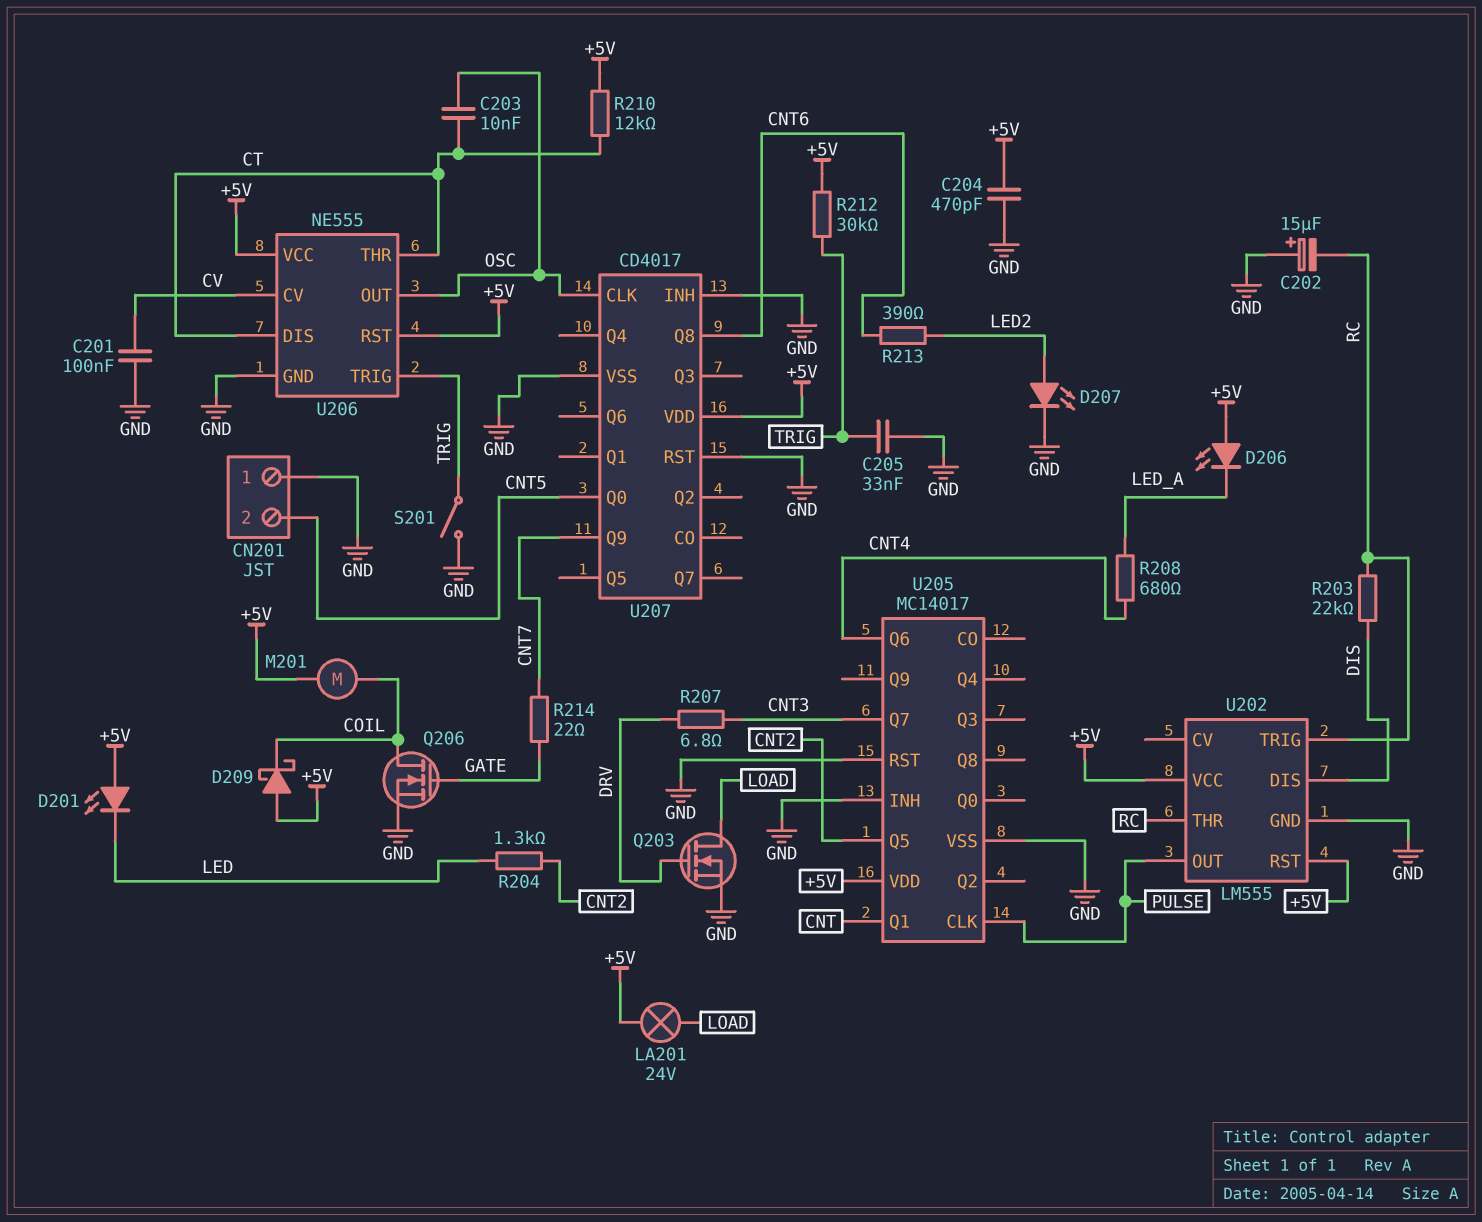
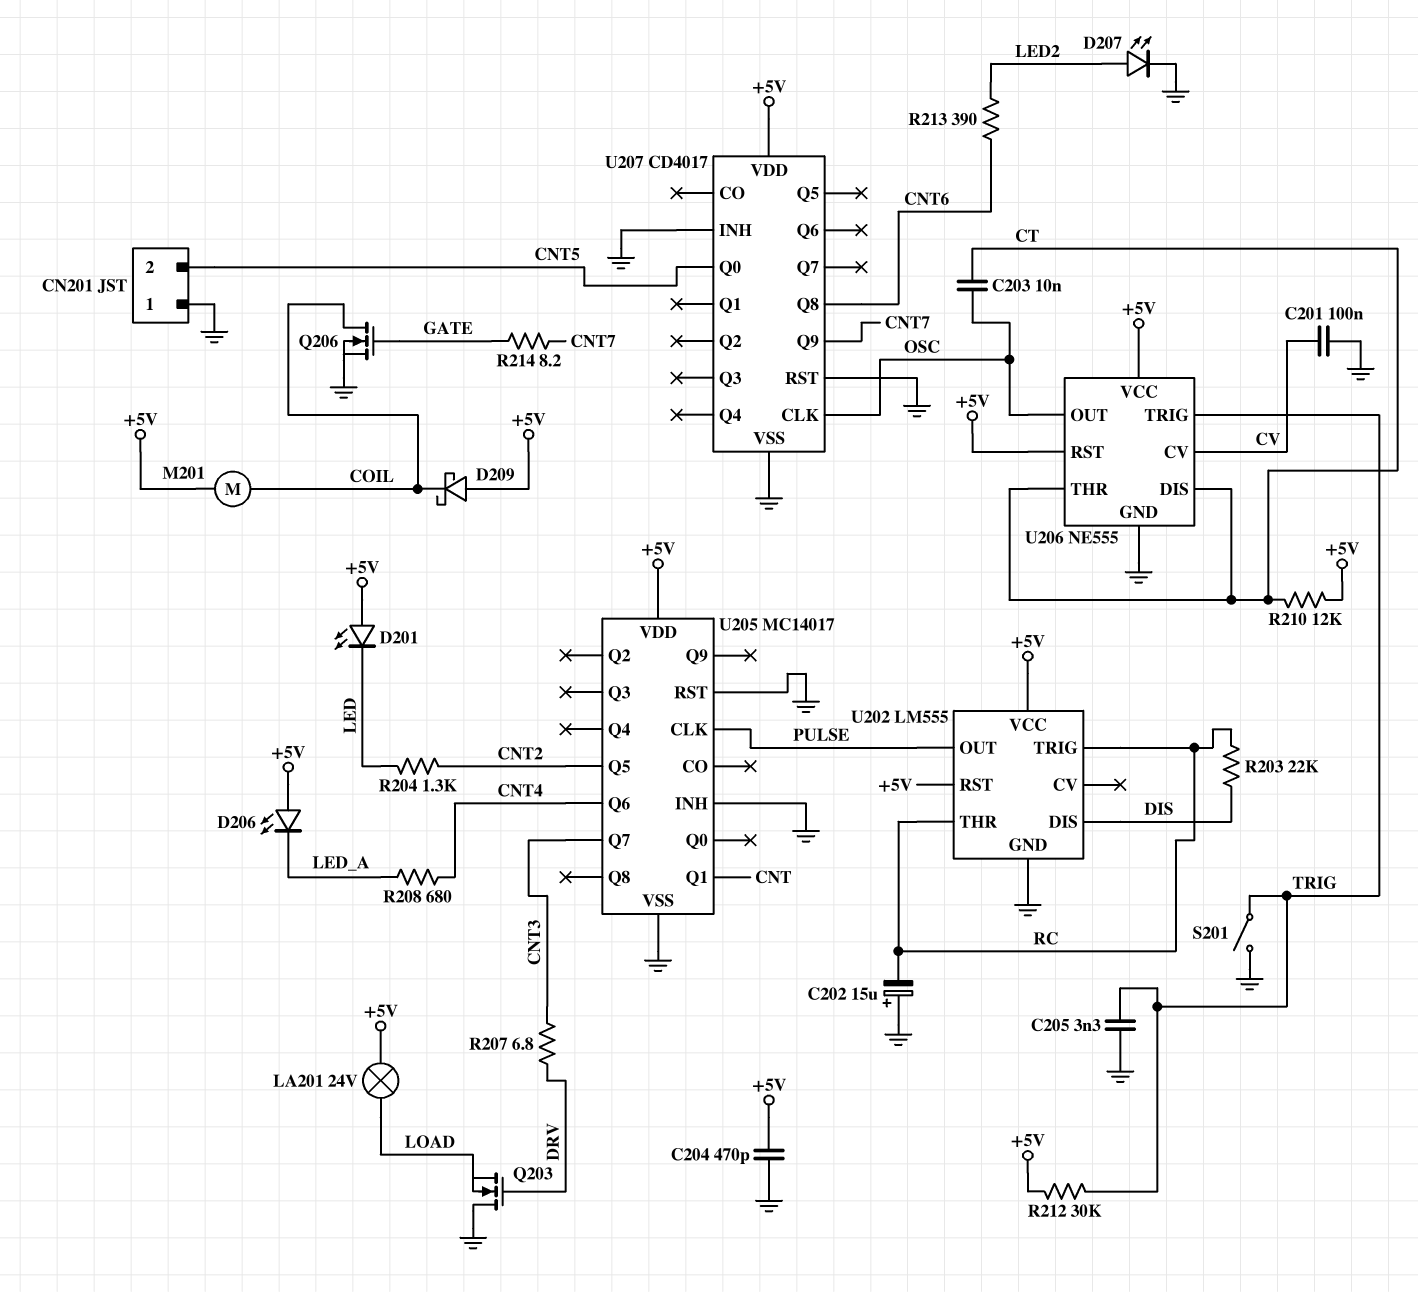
C205: 33nF (GND, TRIG) -> 3.3nF (GND, TRIG)
Q203: NMOS (G DRV, D LOAD, S GND) -> NMOS (G DRV, D GND, S LOAD)
R214: 22 (CNT7, GATE) -> 8.2 (CNT7, GATE)

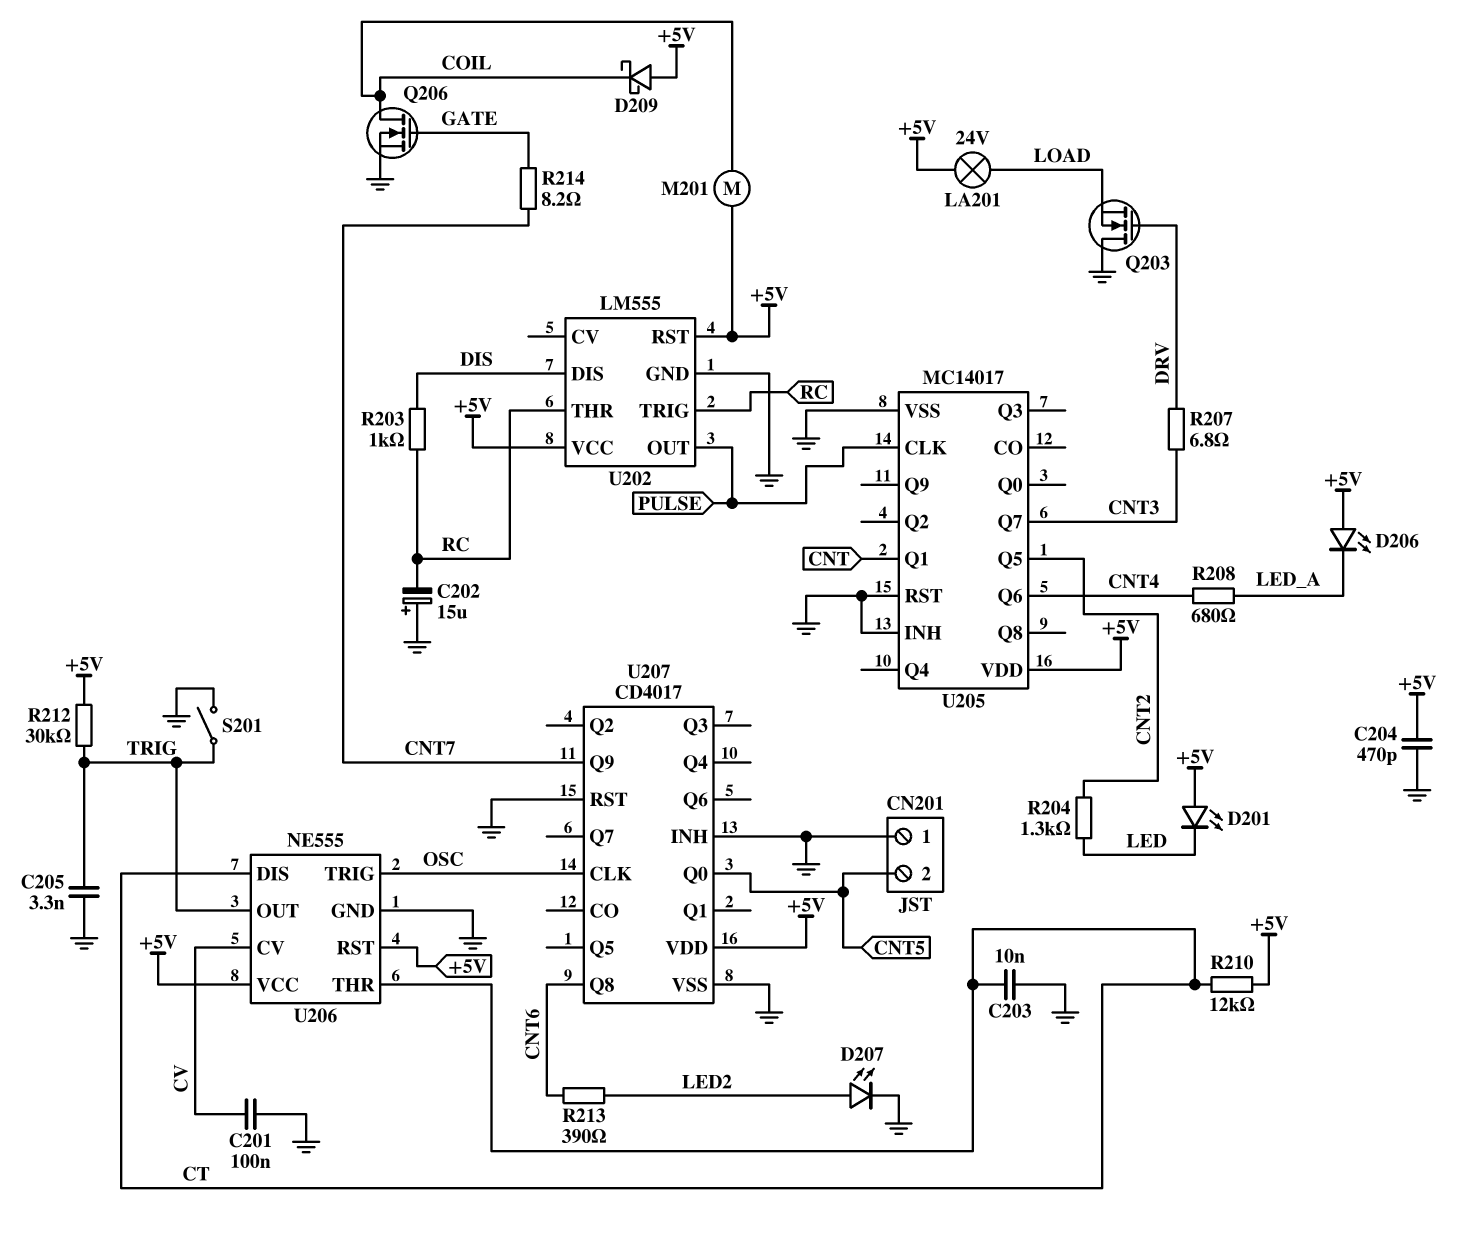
C203: 10nF (CT, OSC) -> 10nF (CT, GND)
R203: 22k (DIS, RC) -> 1k (DIS, RC)
U206 pin OUT: OSC -> TRIG
U206 pin TRIG: TRIG -> OSC

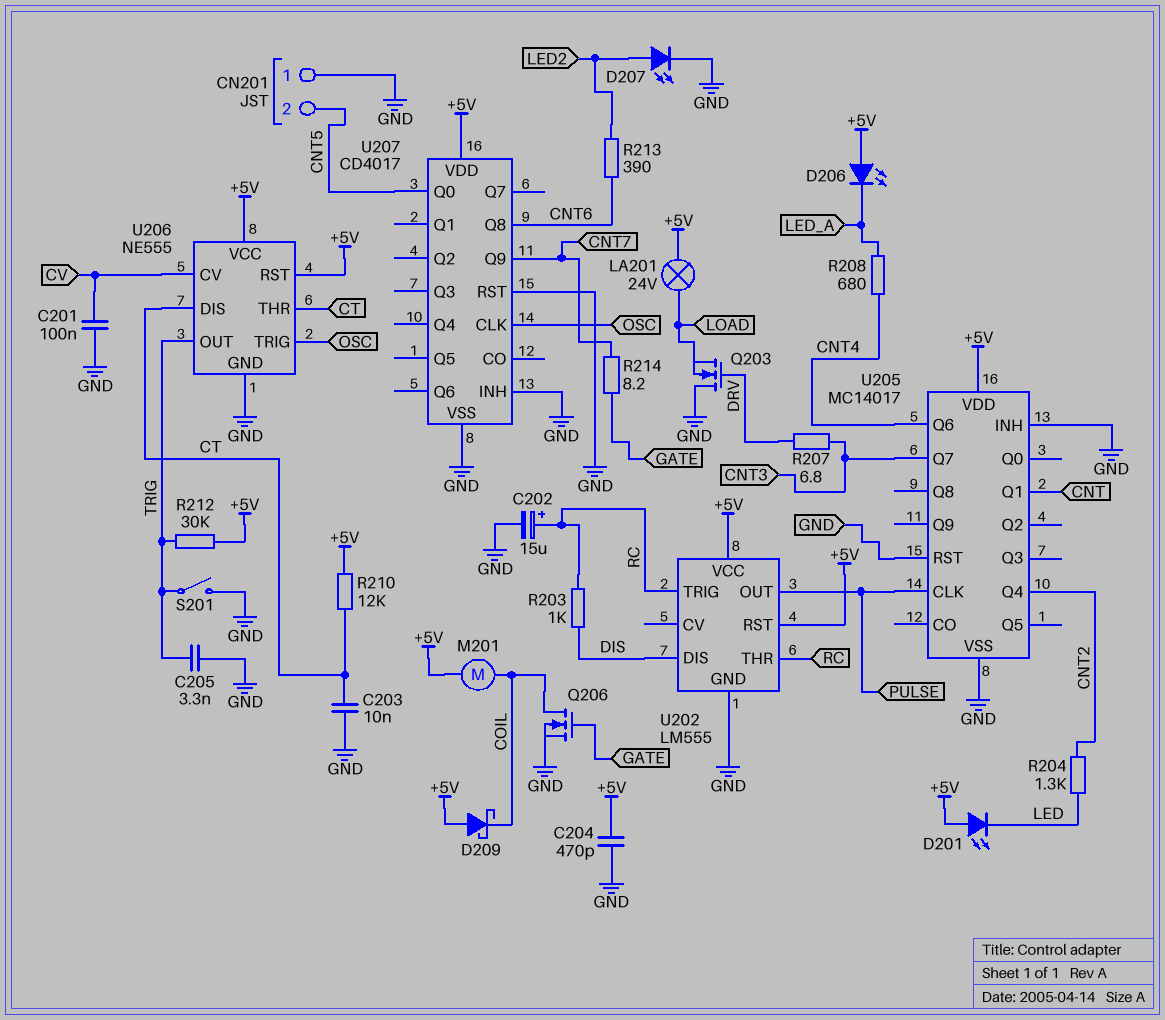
C202: 15uF (plus GND, minus RC) -> 15uF (plus RC, minus GND)
U205 pin Q4: none -> CNT2
U205 pin Q5: CNT2 -> none

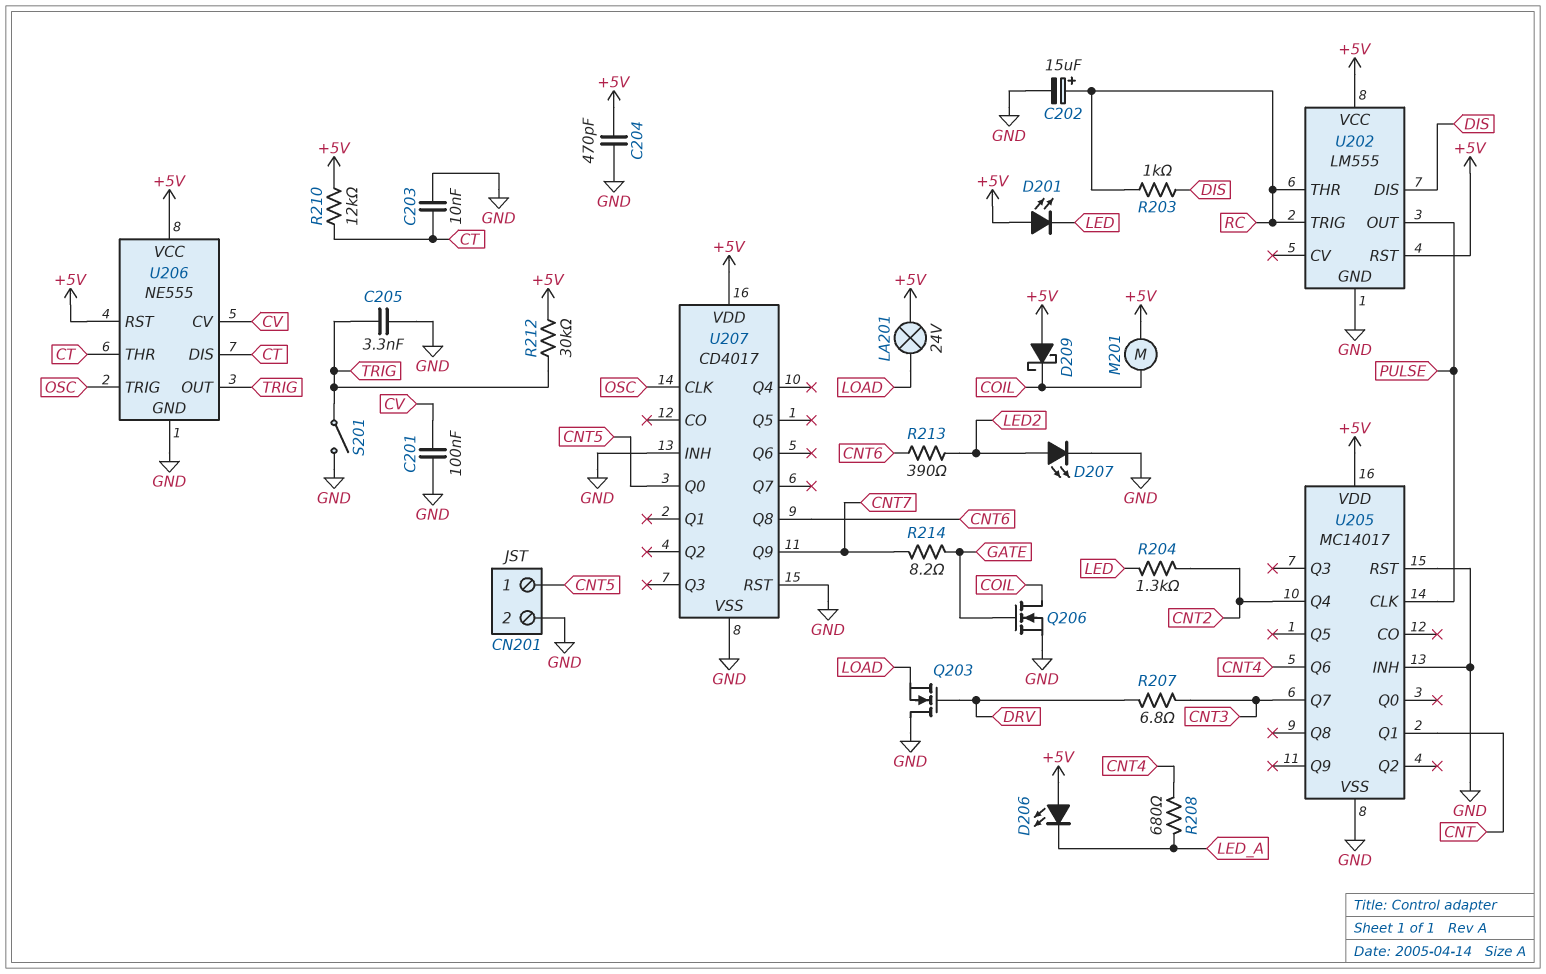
CN201 pin 1: GND -> CNT5
CN201 pin 2: CNT5 -> GND

